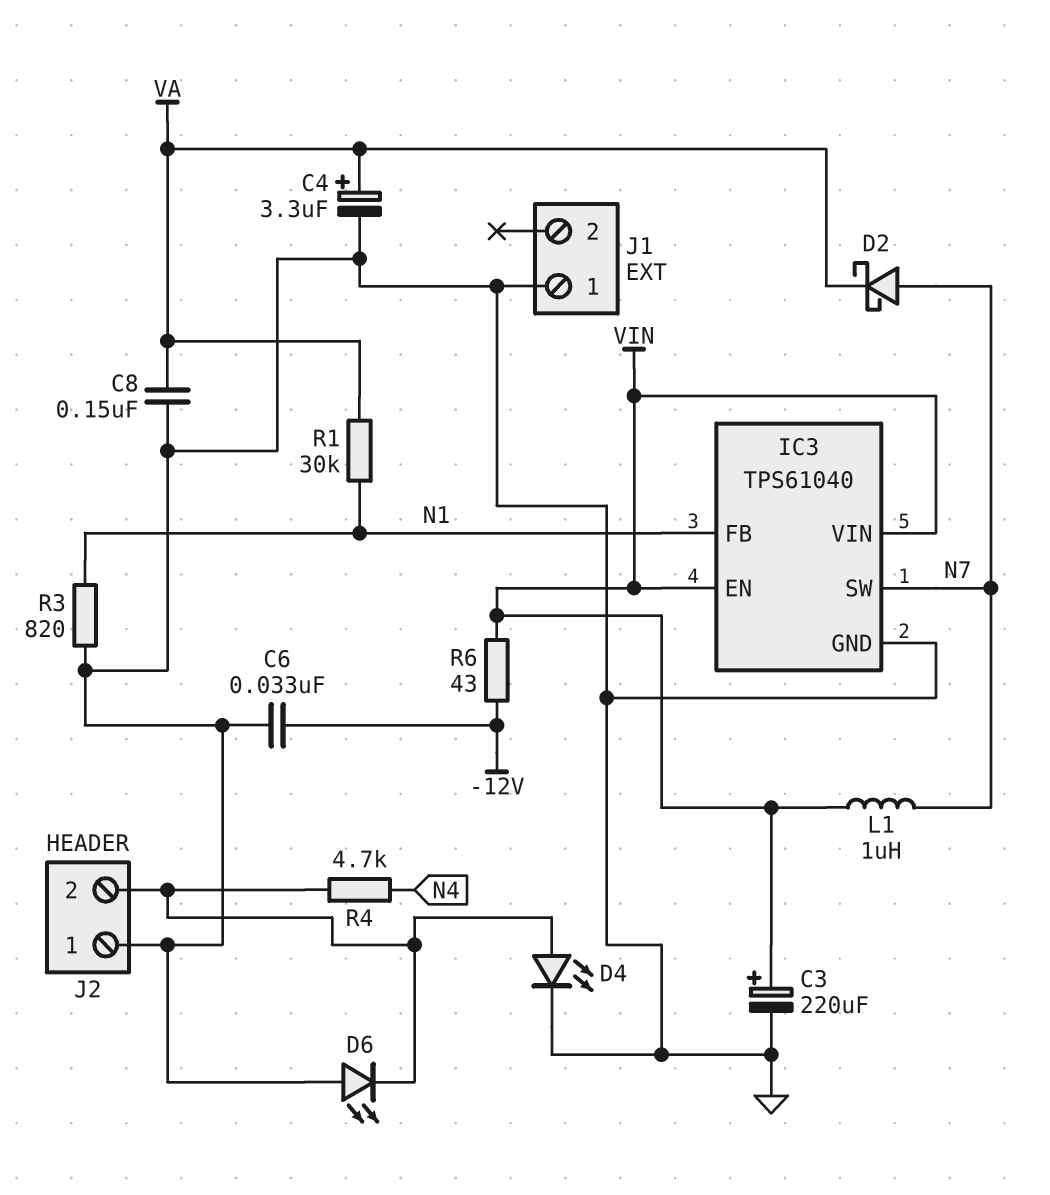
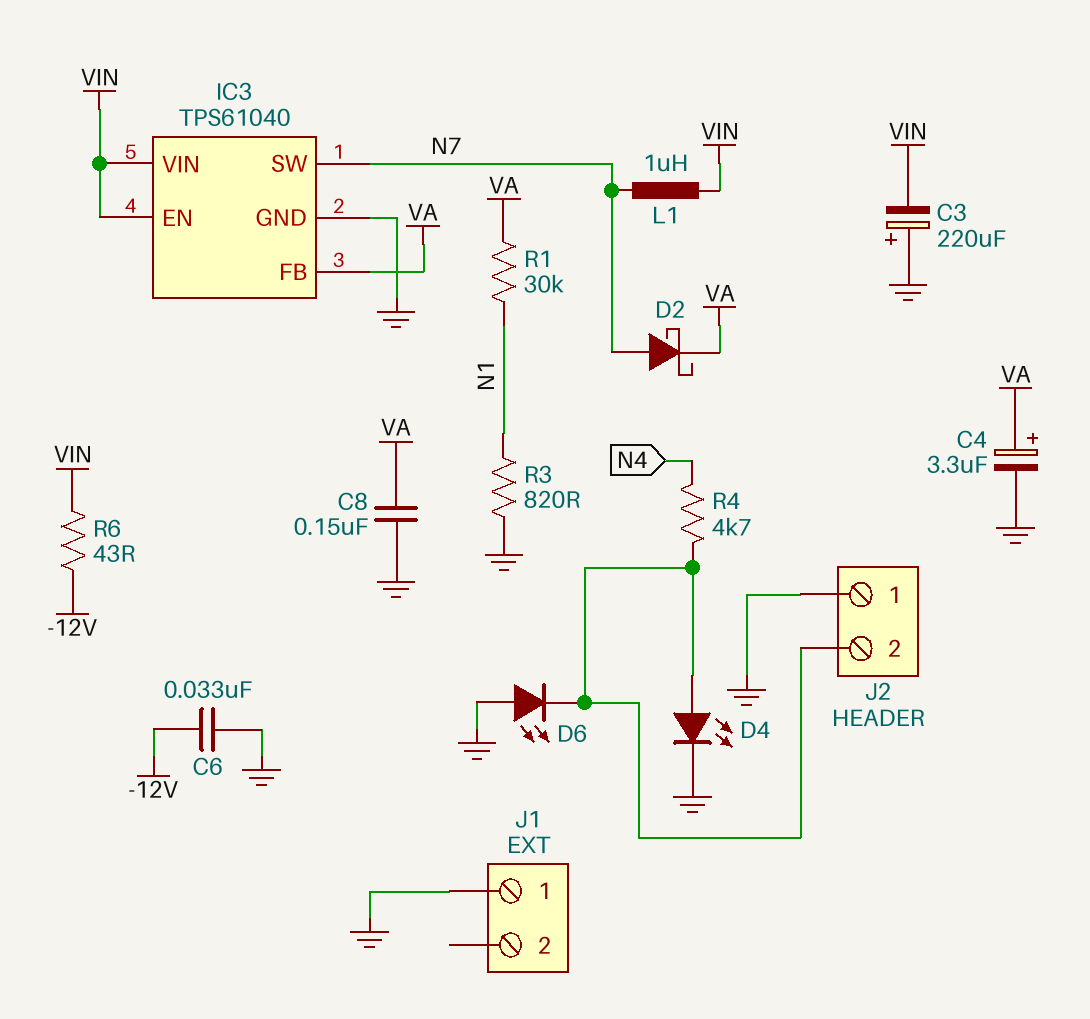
C3: 220uF (plus VIN, minus GND) -> 220uF (plus GND, minus VIN)
IC3 pin FB: N1 -> VA

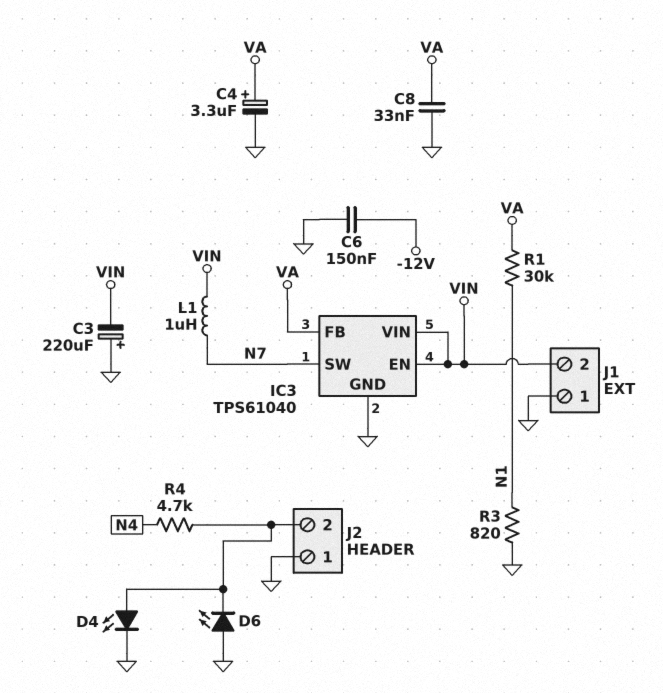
C6: 33nF (-12V, GND) -> 150nF (-12V, GND)
C8: 150nF (GND, VA) -> 33nF (GND, VA)
D2: schottky (A N7, K VA) -> none
J1 pin 2: none -> VIN
R6: 43 (-12V, VIN) -> none

